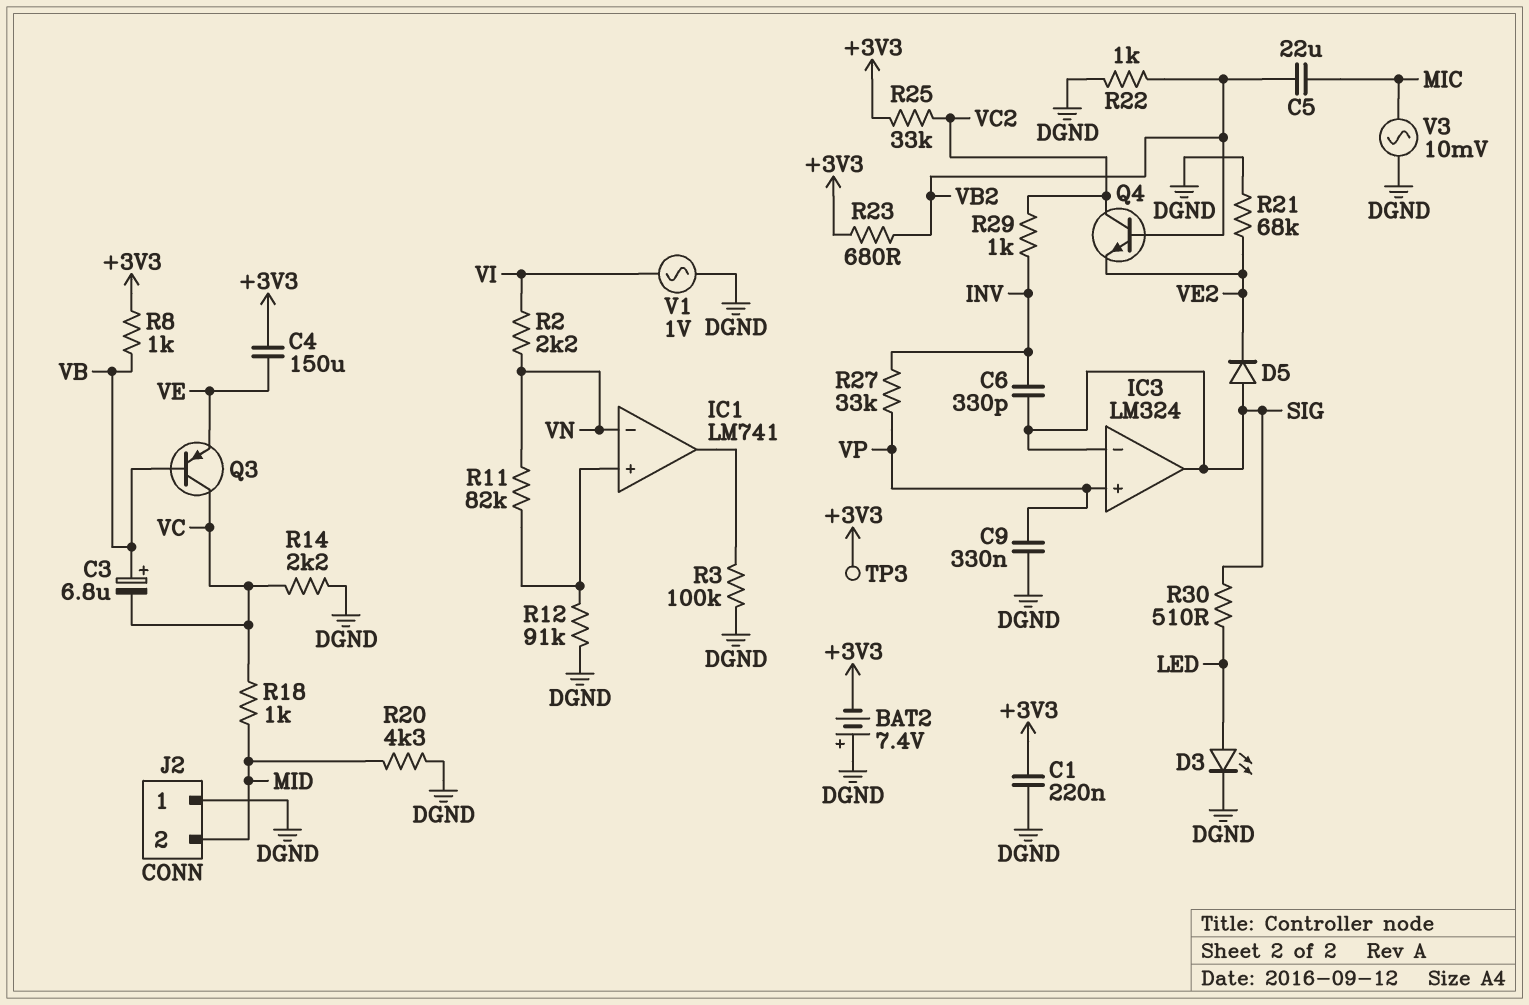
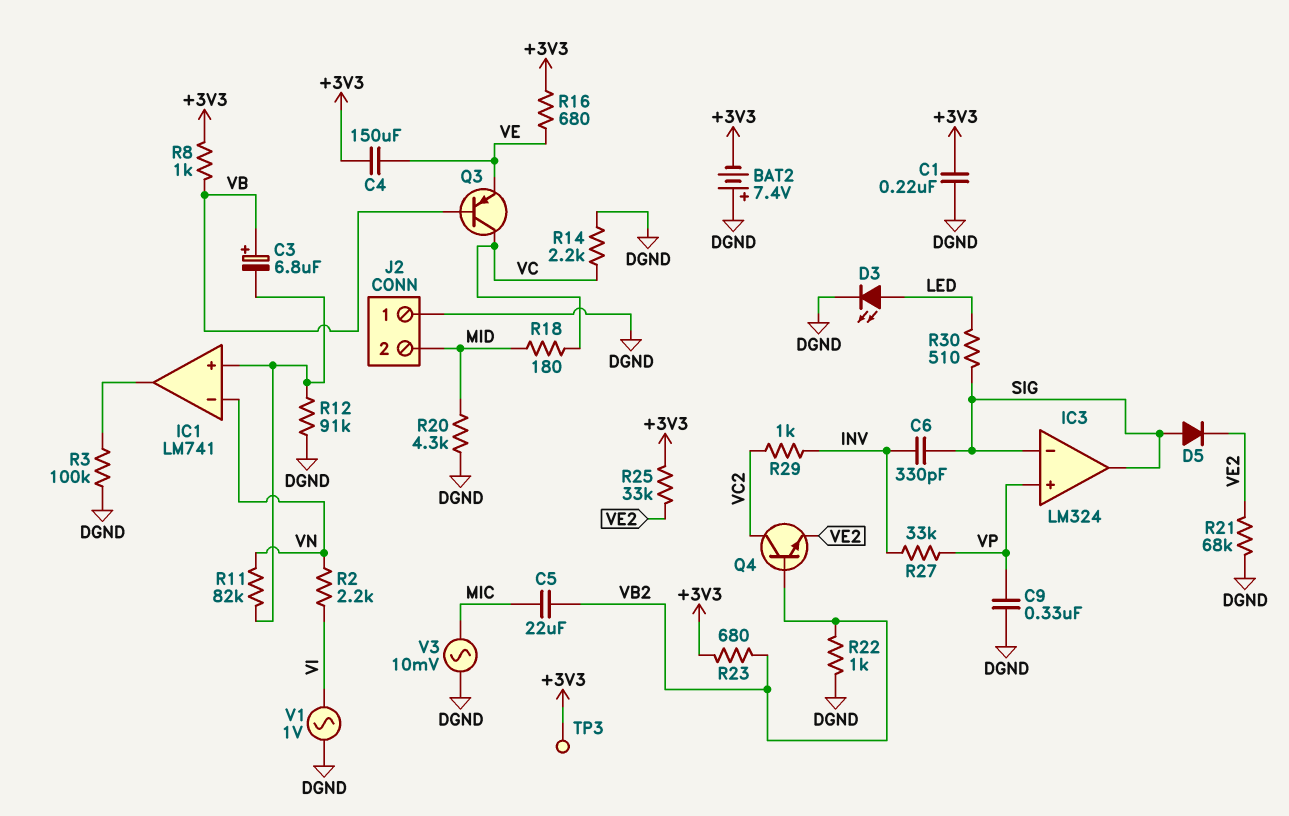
C3: 6.8uF (plus VB, minus VC) -> 6.8uF (plus VB, minus IC1/in+)
R16: none -> 680 (+3V3, VE)
R18: 1k (MID, VC) -> 180 (MID, VC)
R25: 33k (+3V3, VC2) -> 33k (+3V3, VE2)

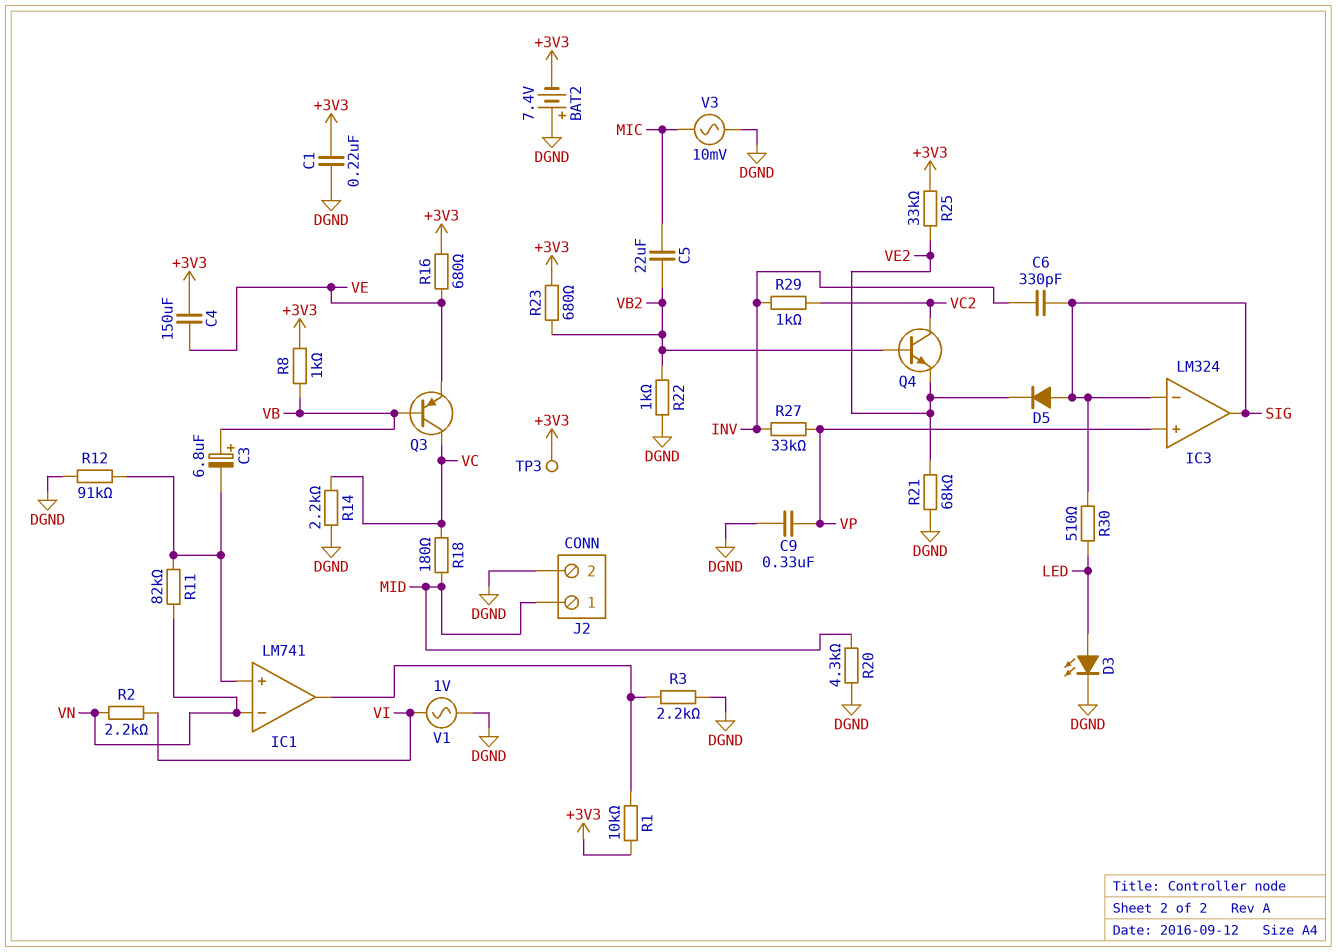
J2 pin 1: DGND -> MID
J2 pin 2: MID -> DGND
R1: none -> 10k (+3V3, IC1/out)
R3: 100k (DGND, IC1/out) -> 2.2k (DGND, IC1/out)

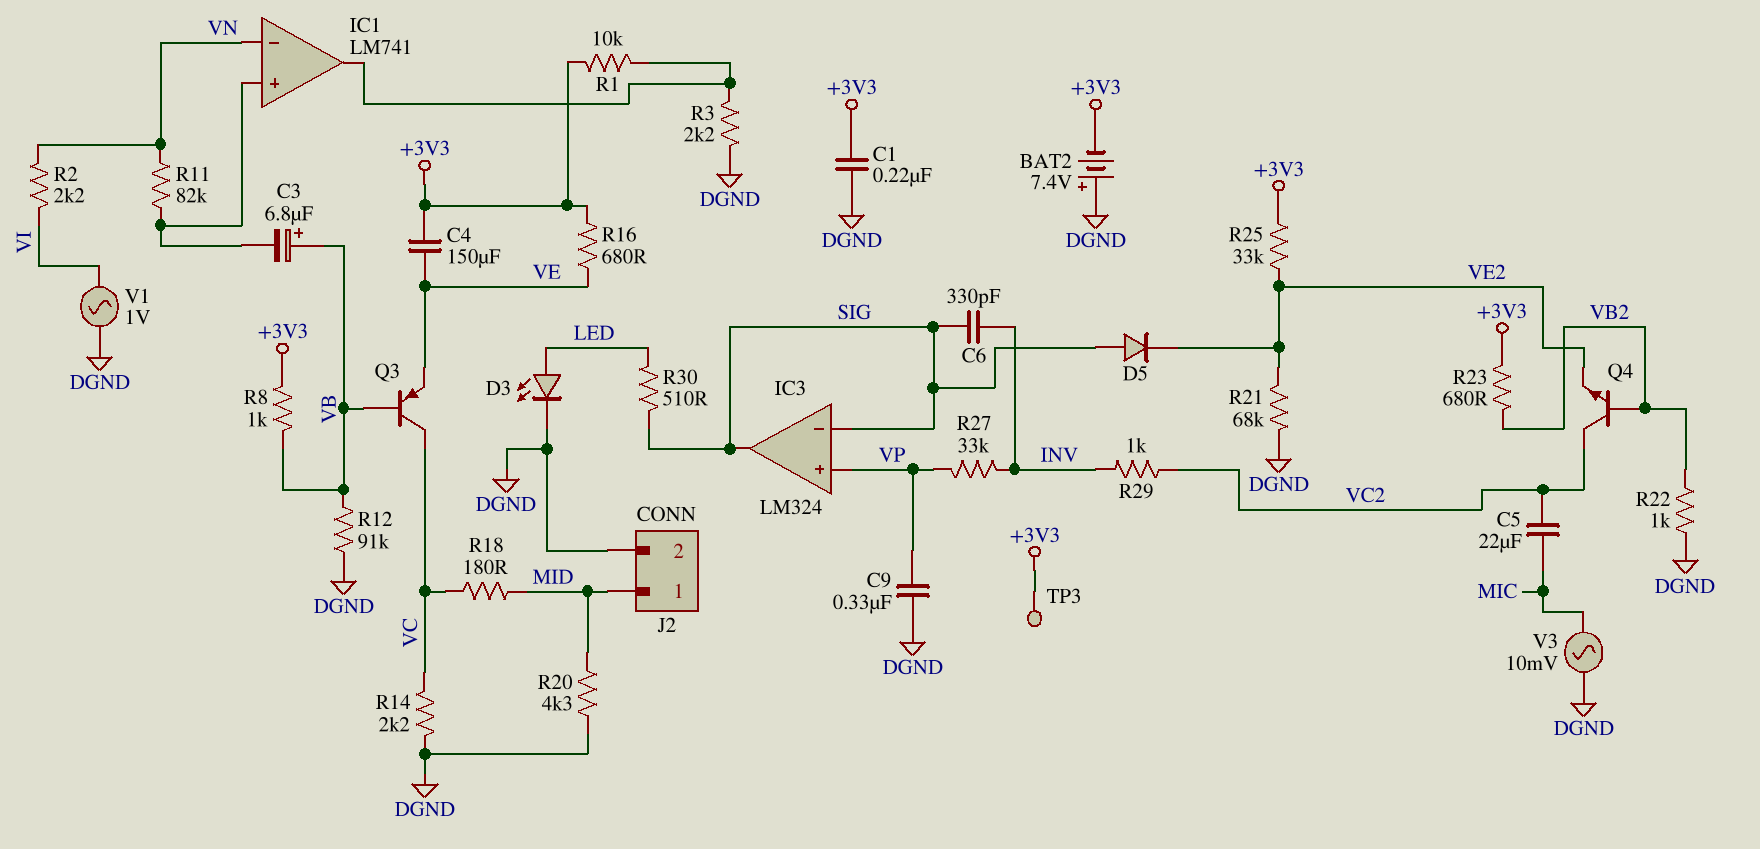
C5: 22uF (MIC, VB2) -> 22uF (MIC, VC2)
R12: 91k (DGND, IC1/in+) -> 91k (DGND, VB)

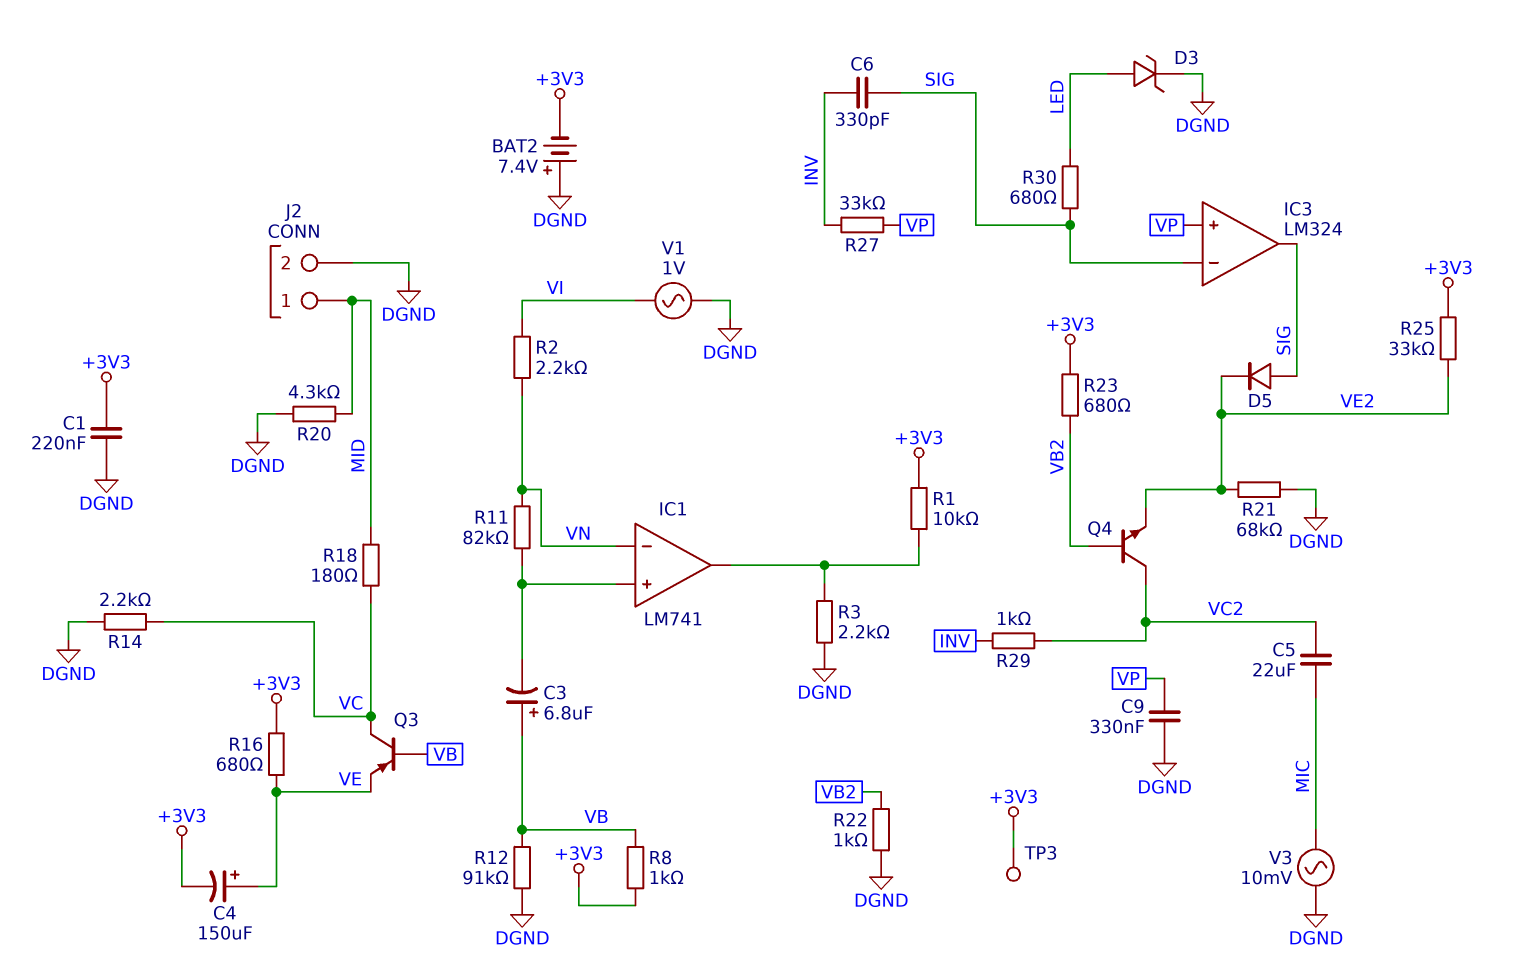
C4: 150uF (+3V3, VE) -> 150uF (plus VE, minus +3V3)
D3: LED (A LED, K DGND) -> zener (A LED, K DGND)
R30: 510 (LED, SIG) -> 680 (LED, SIG)

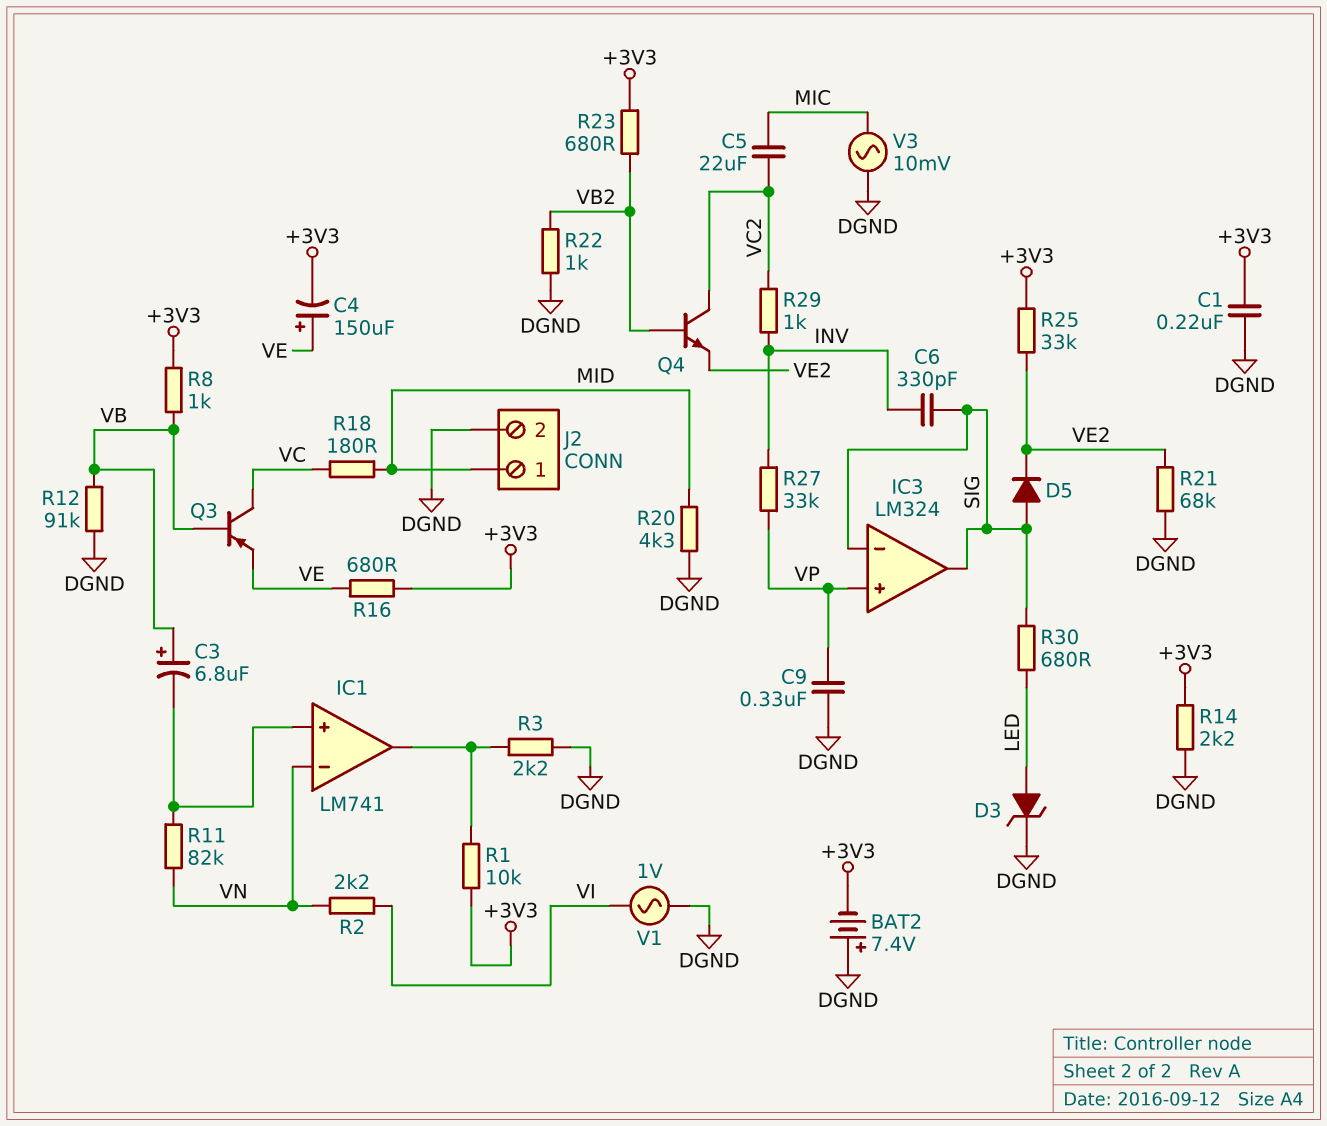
R14: 2.2k (DGND, VC) -> 2.2k (+3V3, DGND)
TP3: test point (+3V3) -> none

